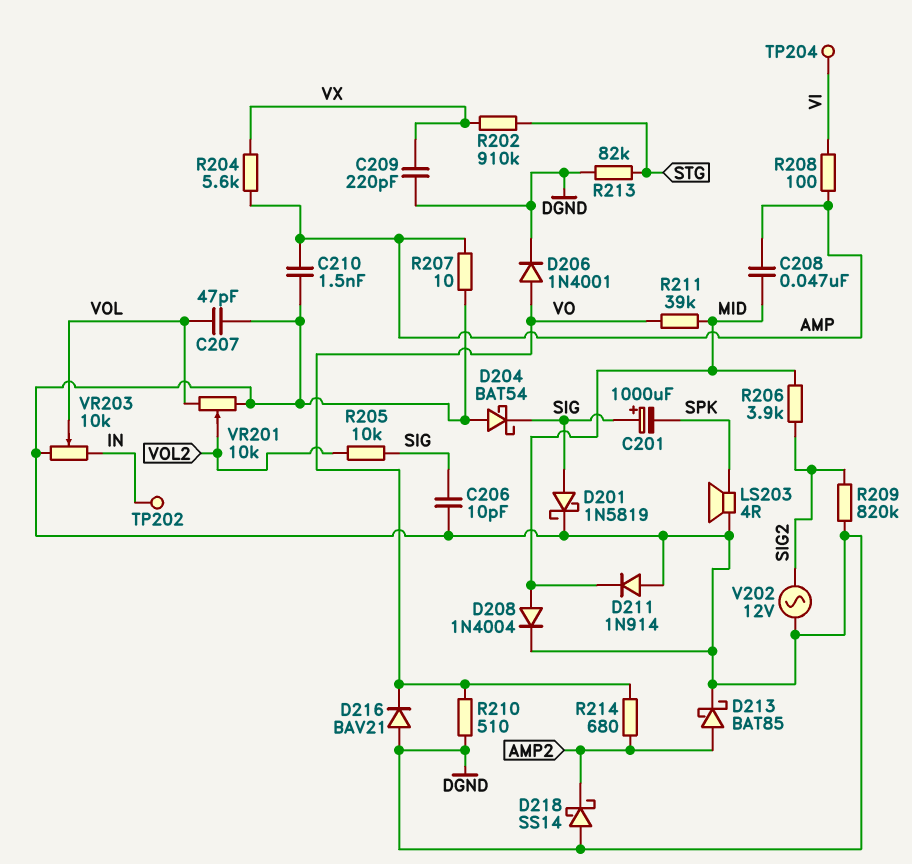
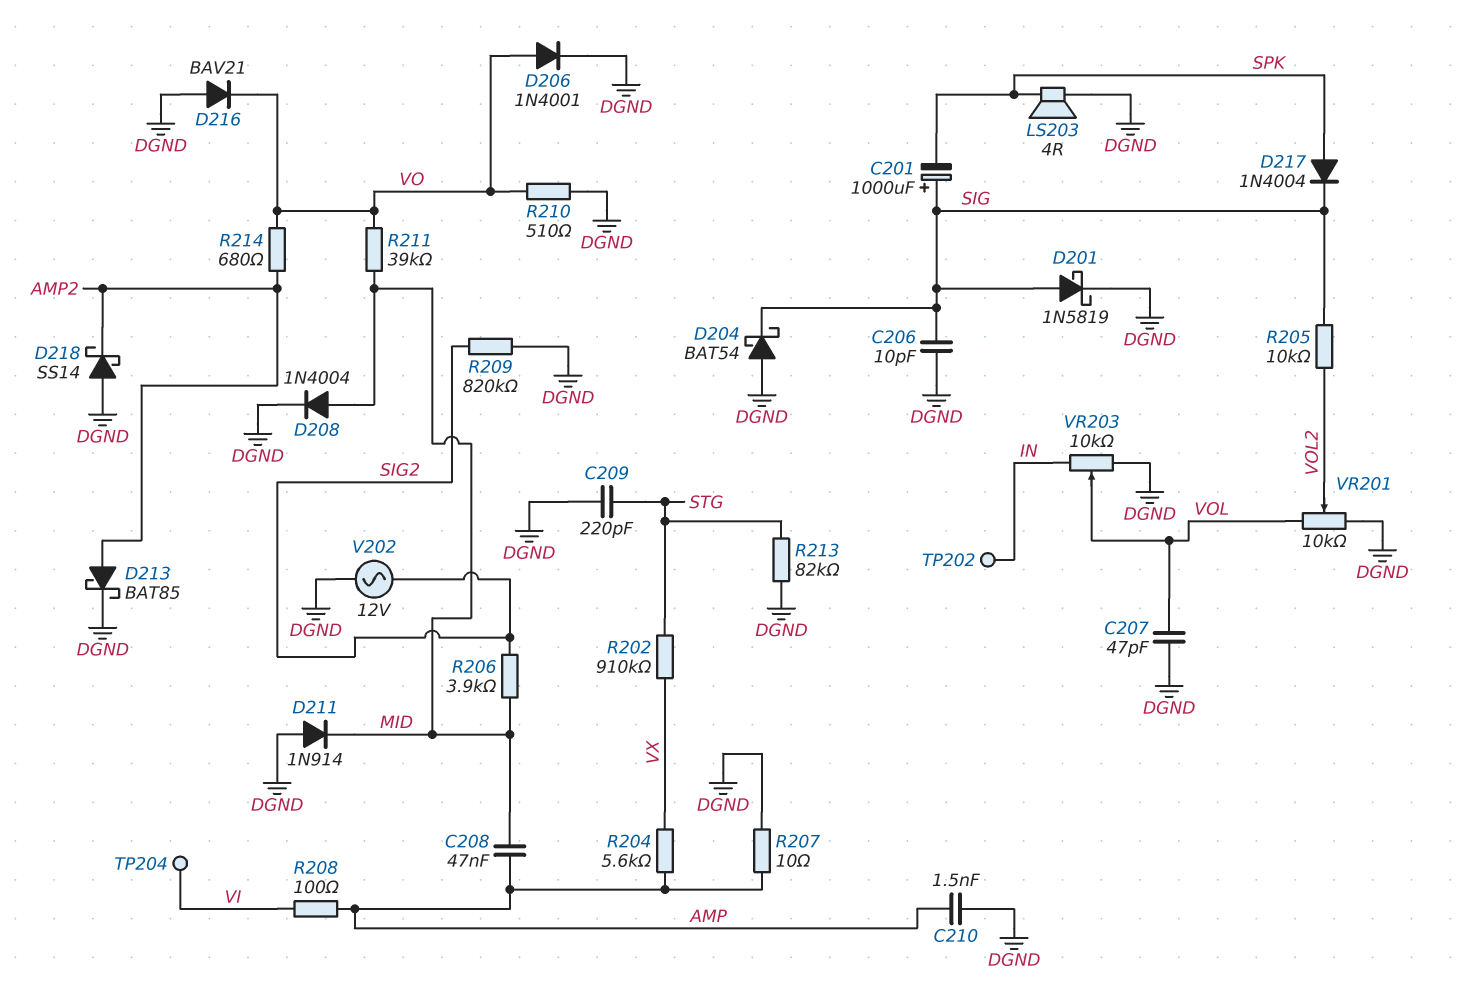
C209: 220pF (DGND, VX) -> 220pF (DGND, STG)
D217: none -> diode 1N4004 (A SPK, K SIG)

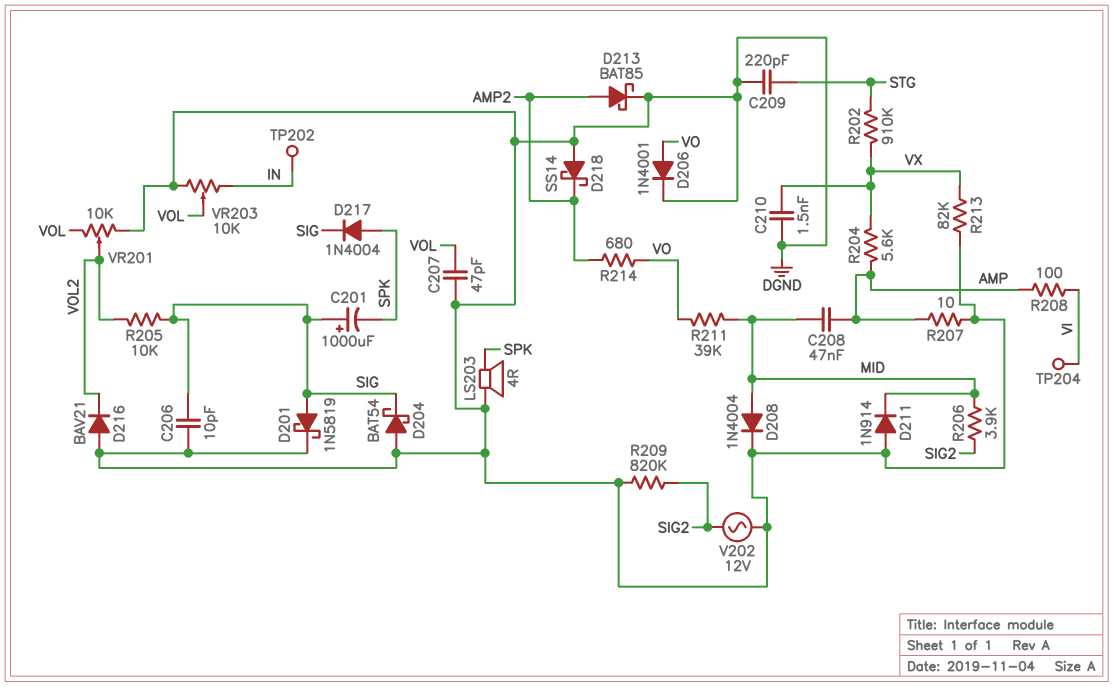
C210: 1.5nF (AMP, DGND) -> 1.5nF (DGND, VX)
D216: diode BAV21 (A DGND, K VO) -> diode BAV21 (A DGND, K VOL2)
R210: 510 (DGND, VO) -> none
R213: 82k (DGND, STG) -> 82k (DGND, VX)

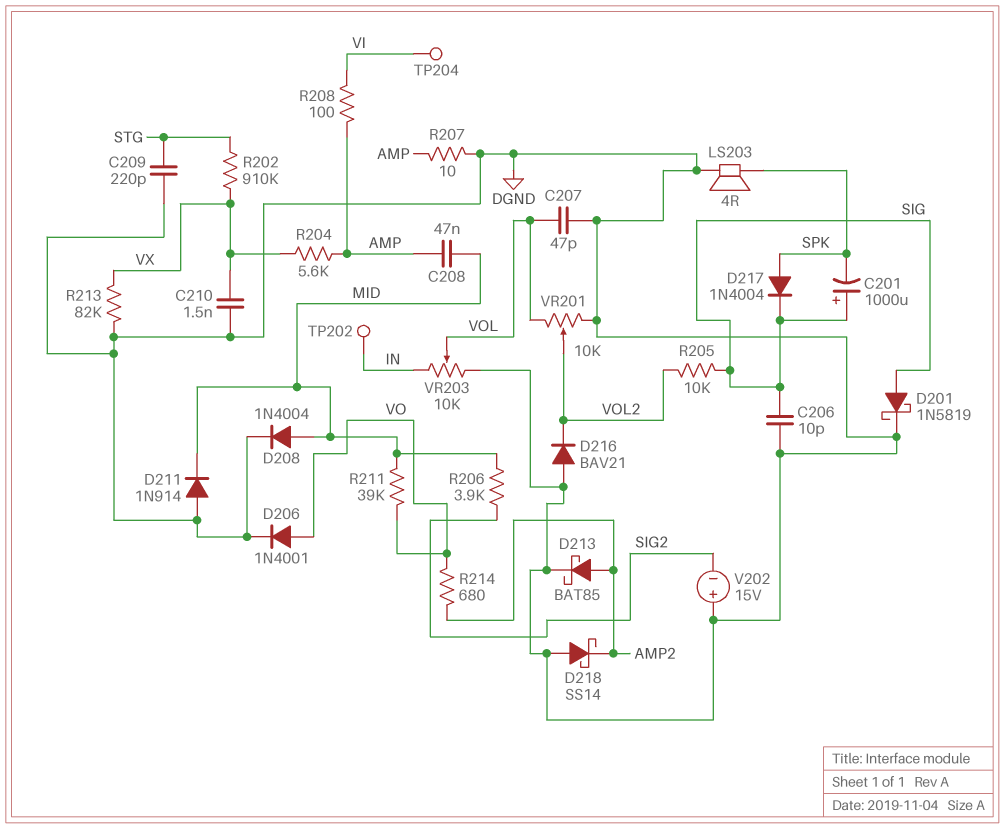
D204: schottky BAT54 (A DGND, K SIG) -> none
R209: 820k (DGND, SIG2) -> none
V202: AC 12V (DGND, SIG2) -> 15V (plus DGND, minus SIG2)

